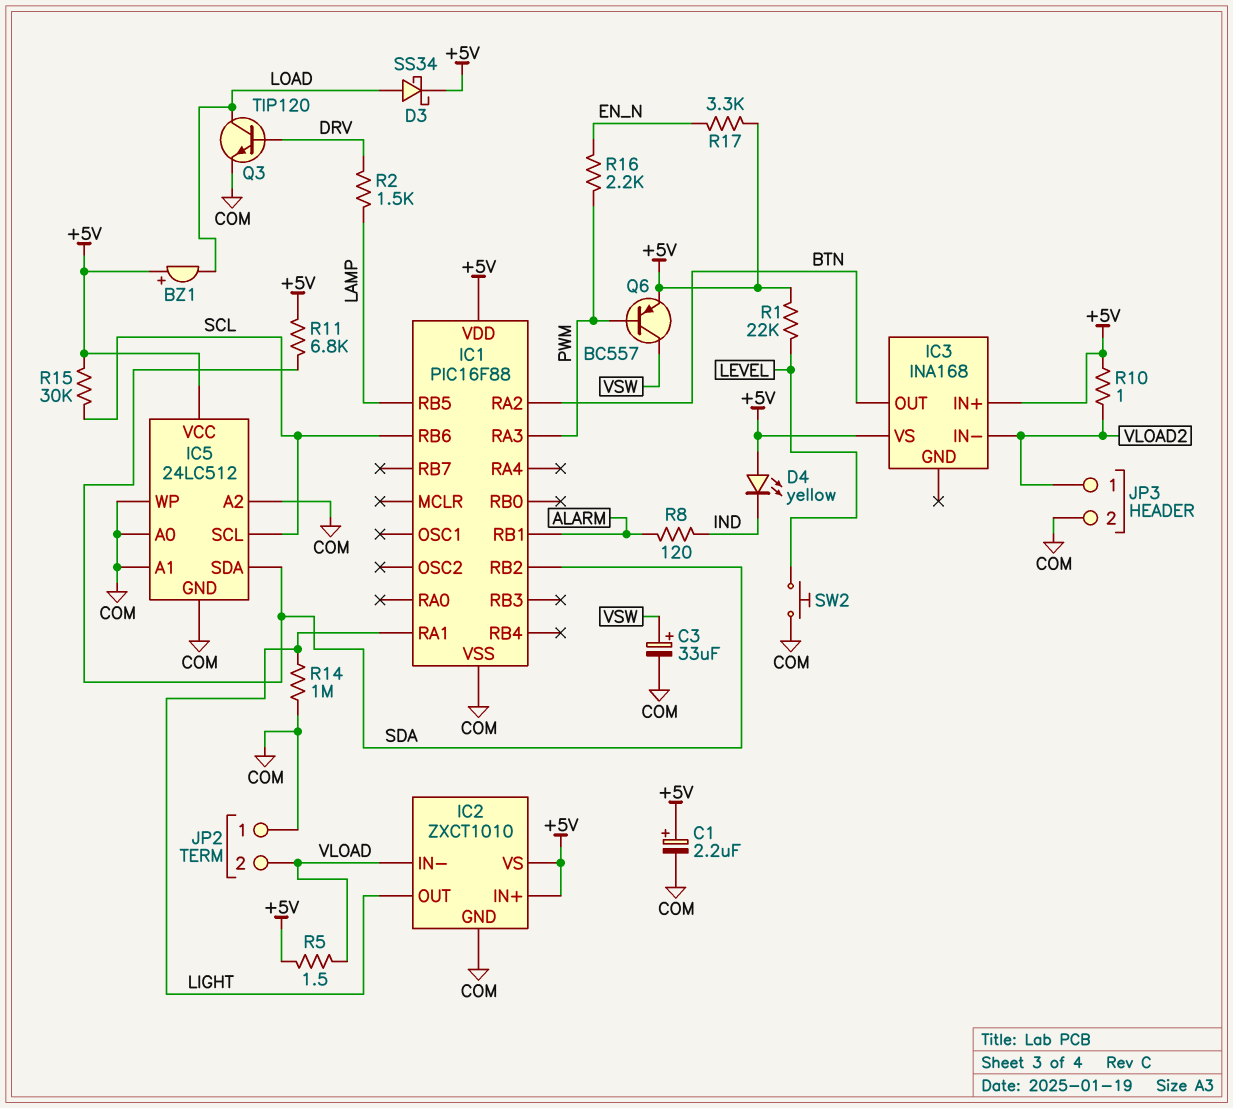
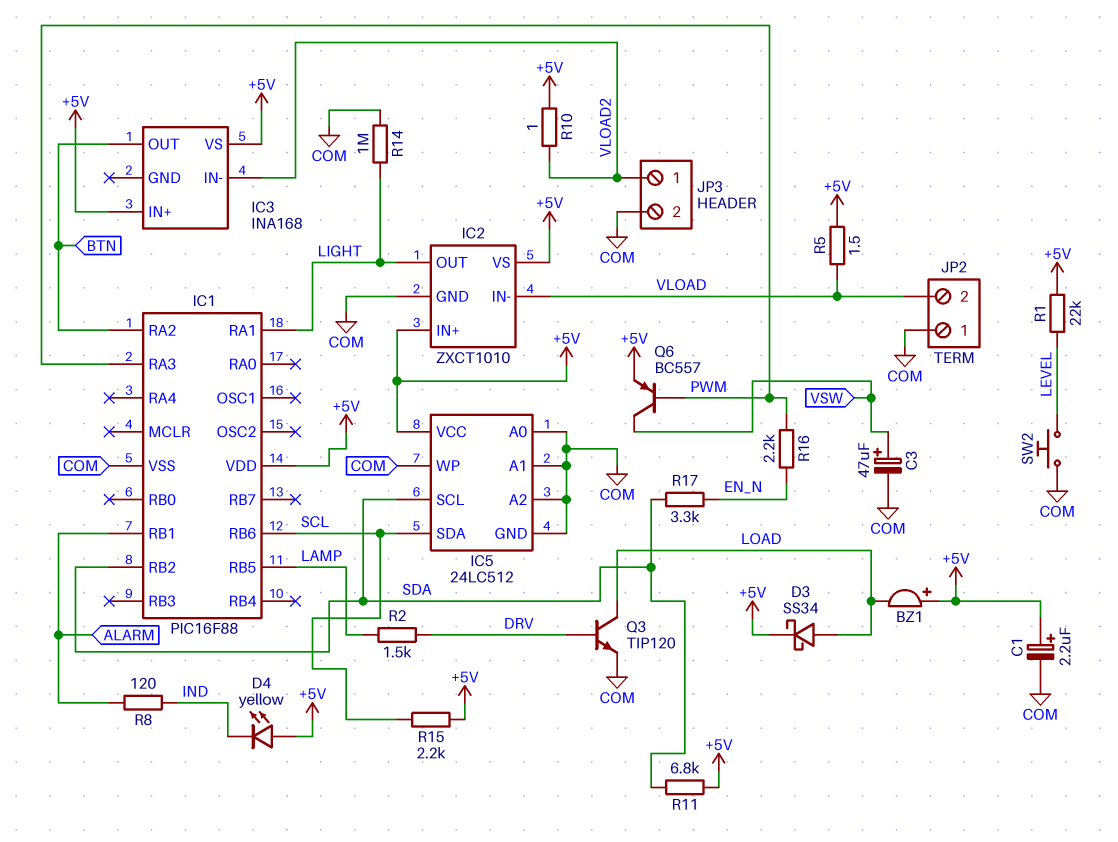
C3: 33uF (plus VSW, minus COM) -> 47uF (plus VSW, minus COM)
IC5 pin SCL: SCL -> SDA
IC5 pin SDA: SDA -> SCL
R15: 30k (+5V, SCL) -> 2.2k (+5V, SCL)
R17: 3.3k (+5V, EN_N) -> 3.3k (EN_N, SDA)

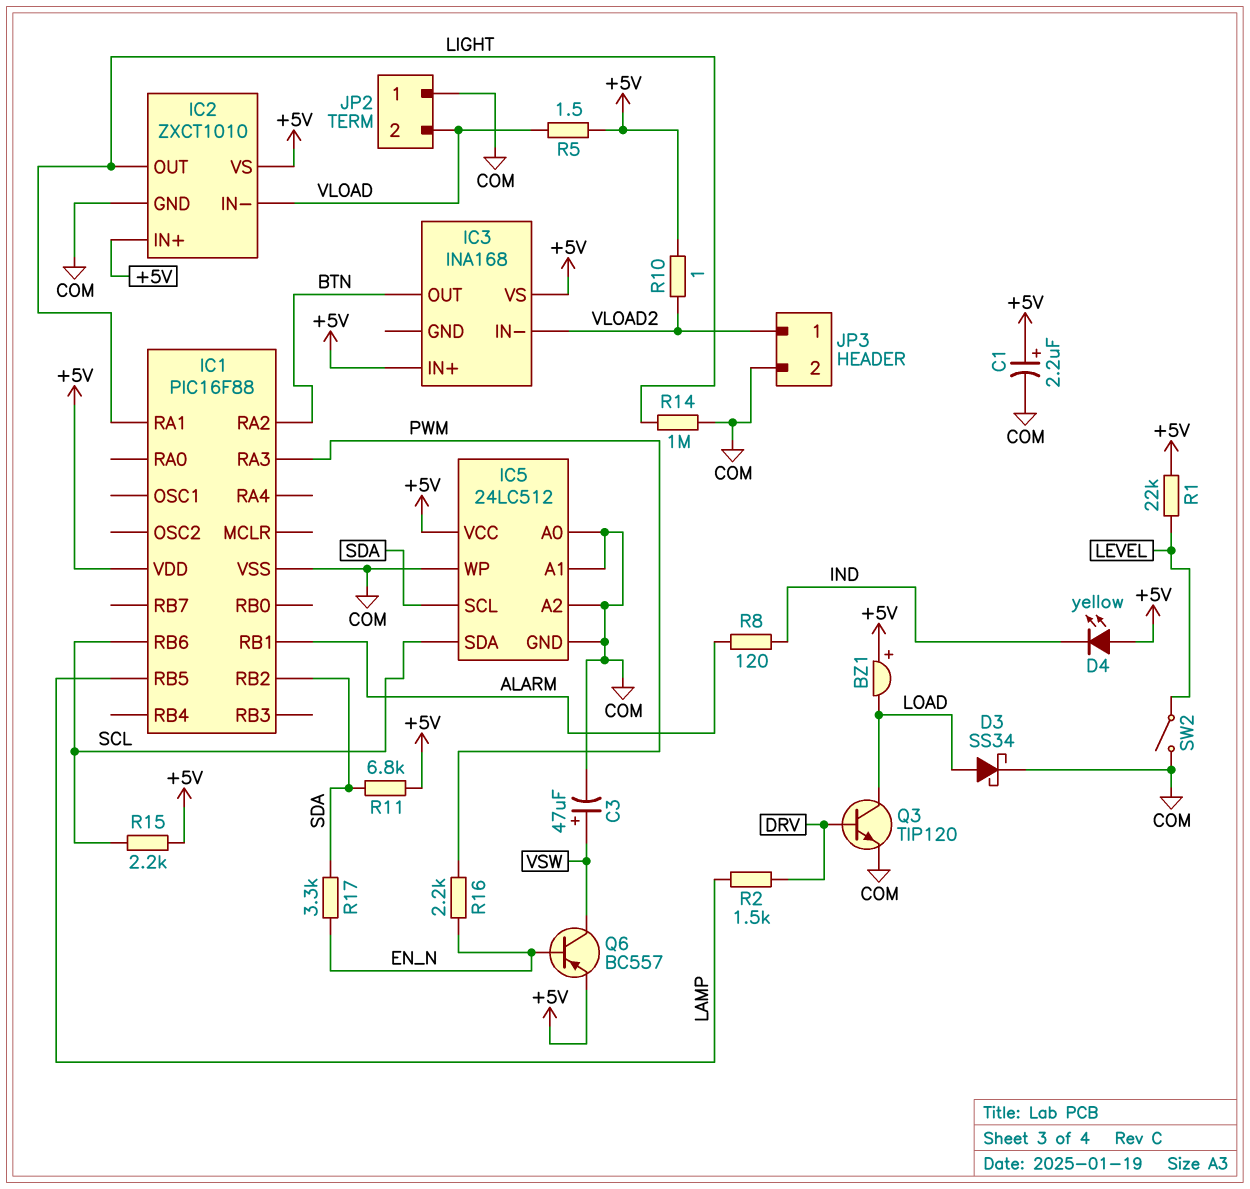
D3: schottky SS34 (A LOAD, K +5V) -> schottky SS34 (A LOAD, K COM)
Q6: PNP BC557 (B PWM, C VSW, E +5V) -> PNP BC557 (B EN_N, C VSW, E +5V)
SW2: button (COM, LEVEL) -> switch (COM, LEVEL)

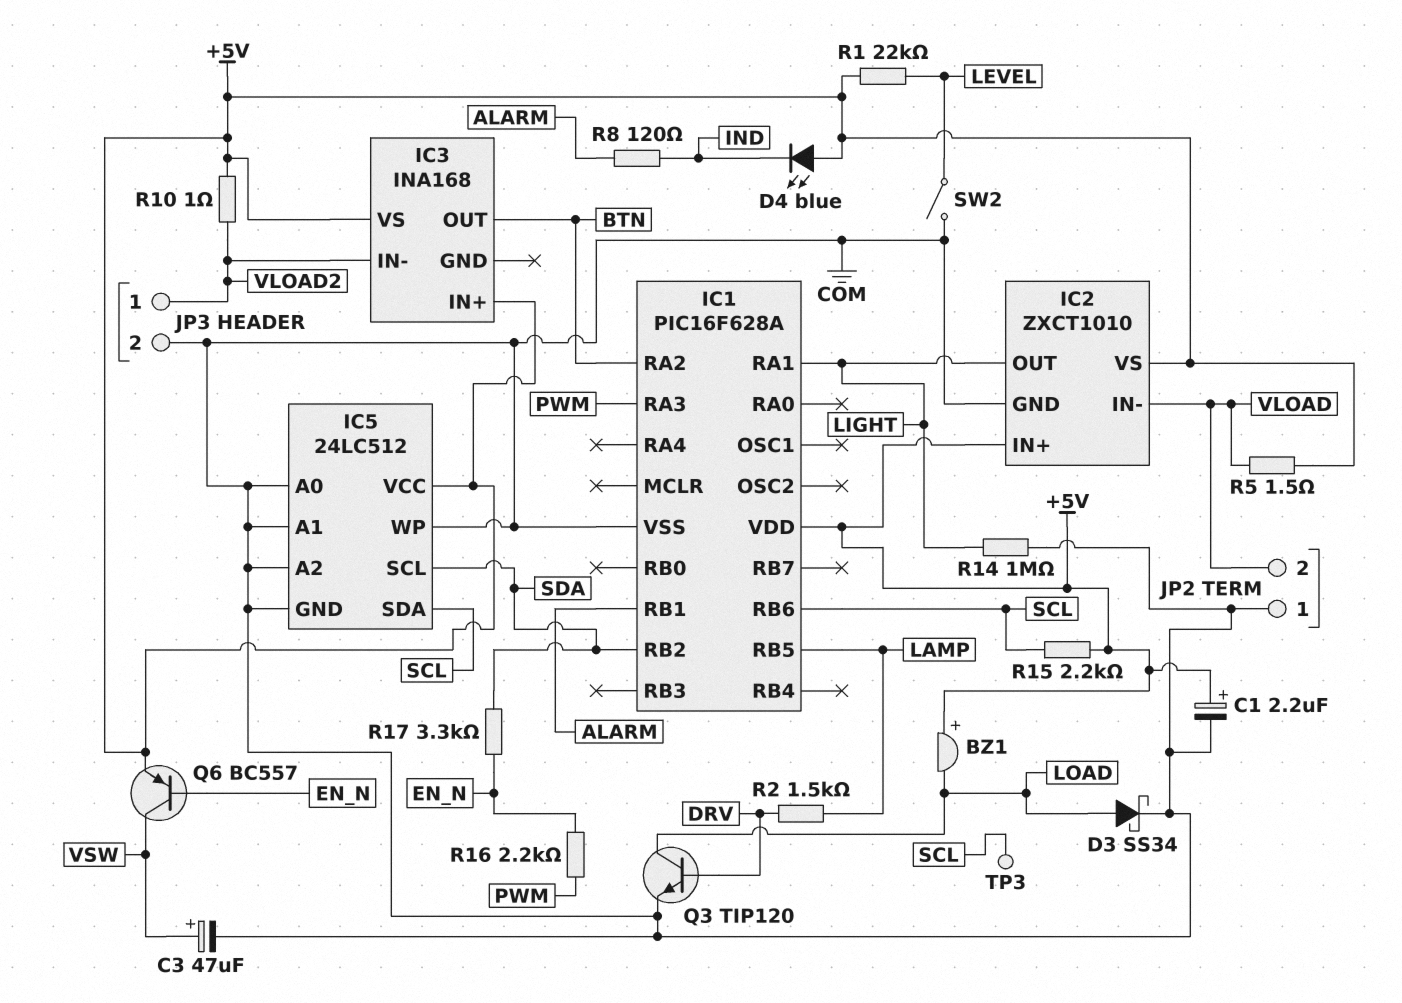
D4: LED yellow (A +5V, K IND) -> LED blue (A +5V, K IND)
IC1: PIC16F88 -> PIC16F628A
R11: 6.8k (+5V, SDA) -> none
TP3: none -> test point (SCL)

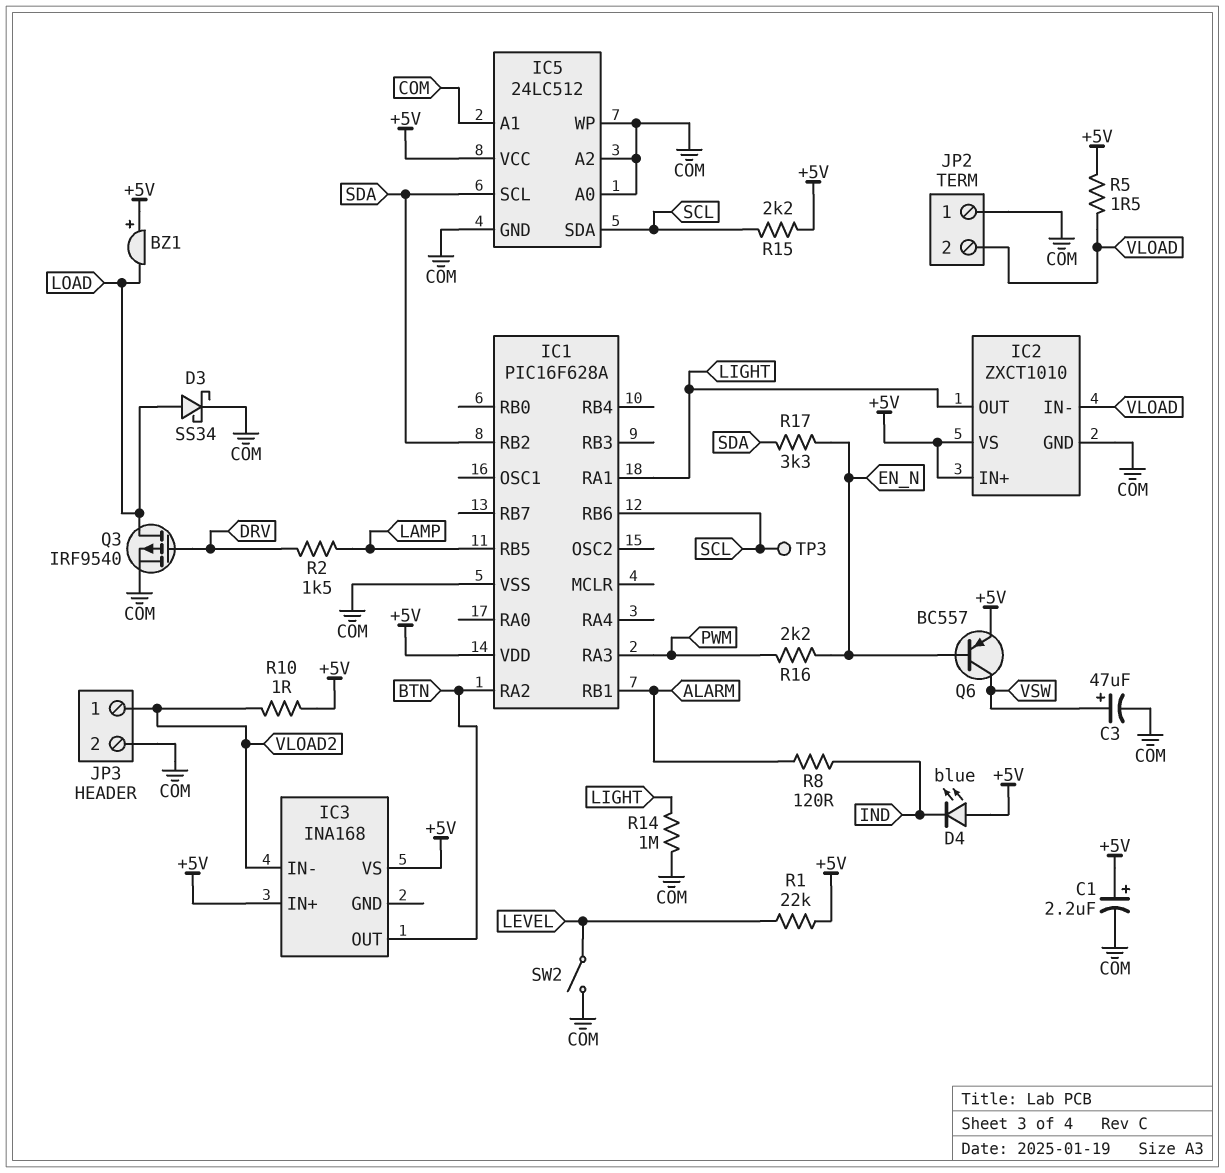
Q3: NPN TIP120 (B DRV, C LOAD, E COM) -> PMOS IRF9540 (G DRV, D LOAD, S COM)

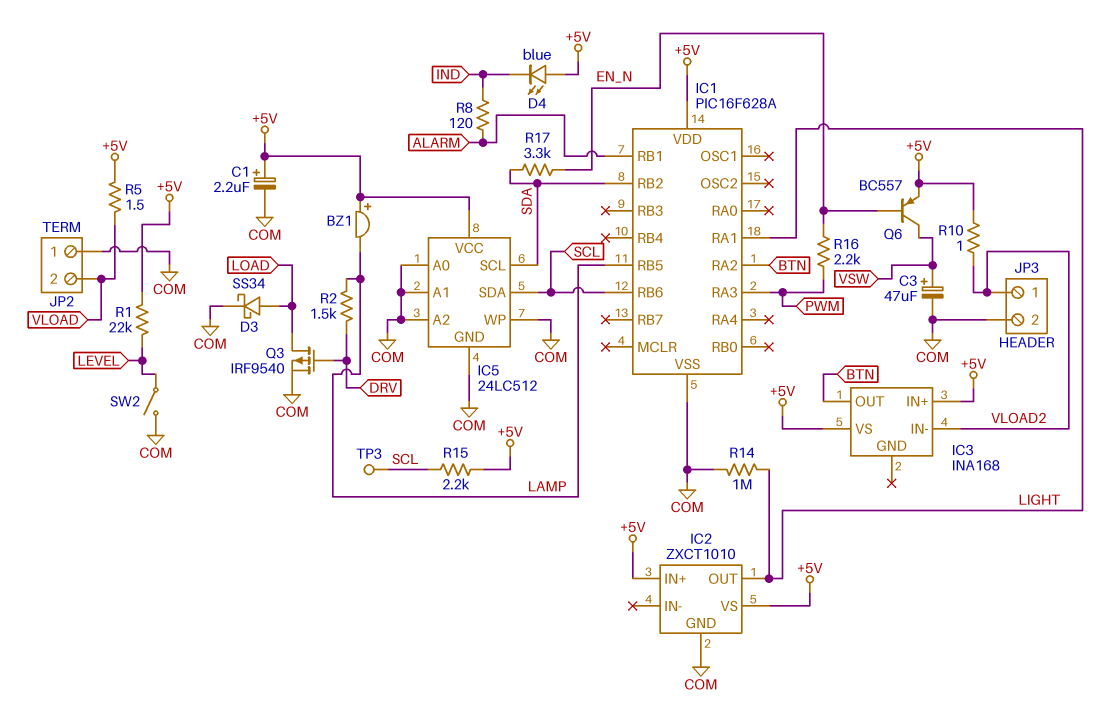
BZ1: buzzer (plus +5V, minus LOAD) -> buzzer (plus +5V, minus LAMP)
IC2 pin IN-: VLOAD -> none

